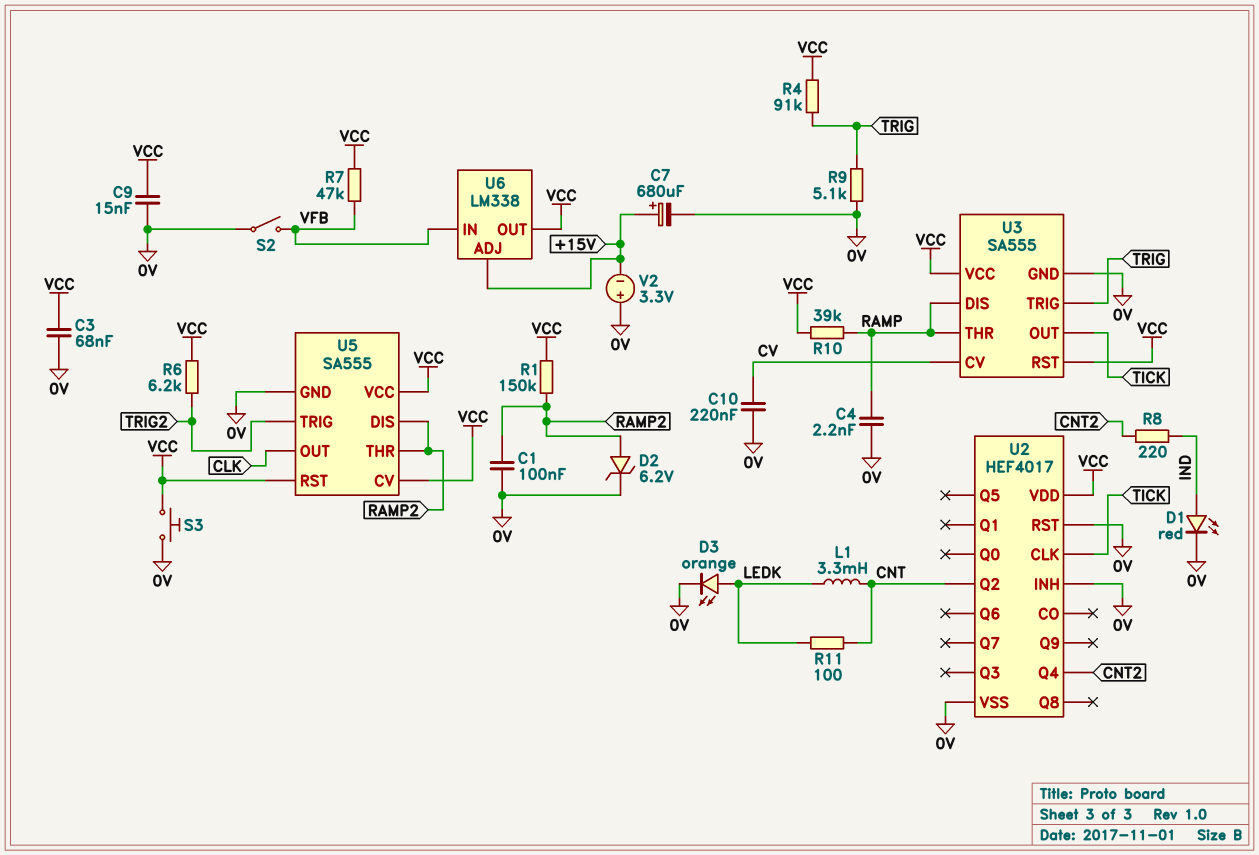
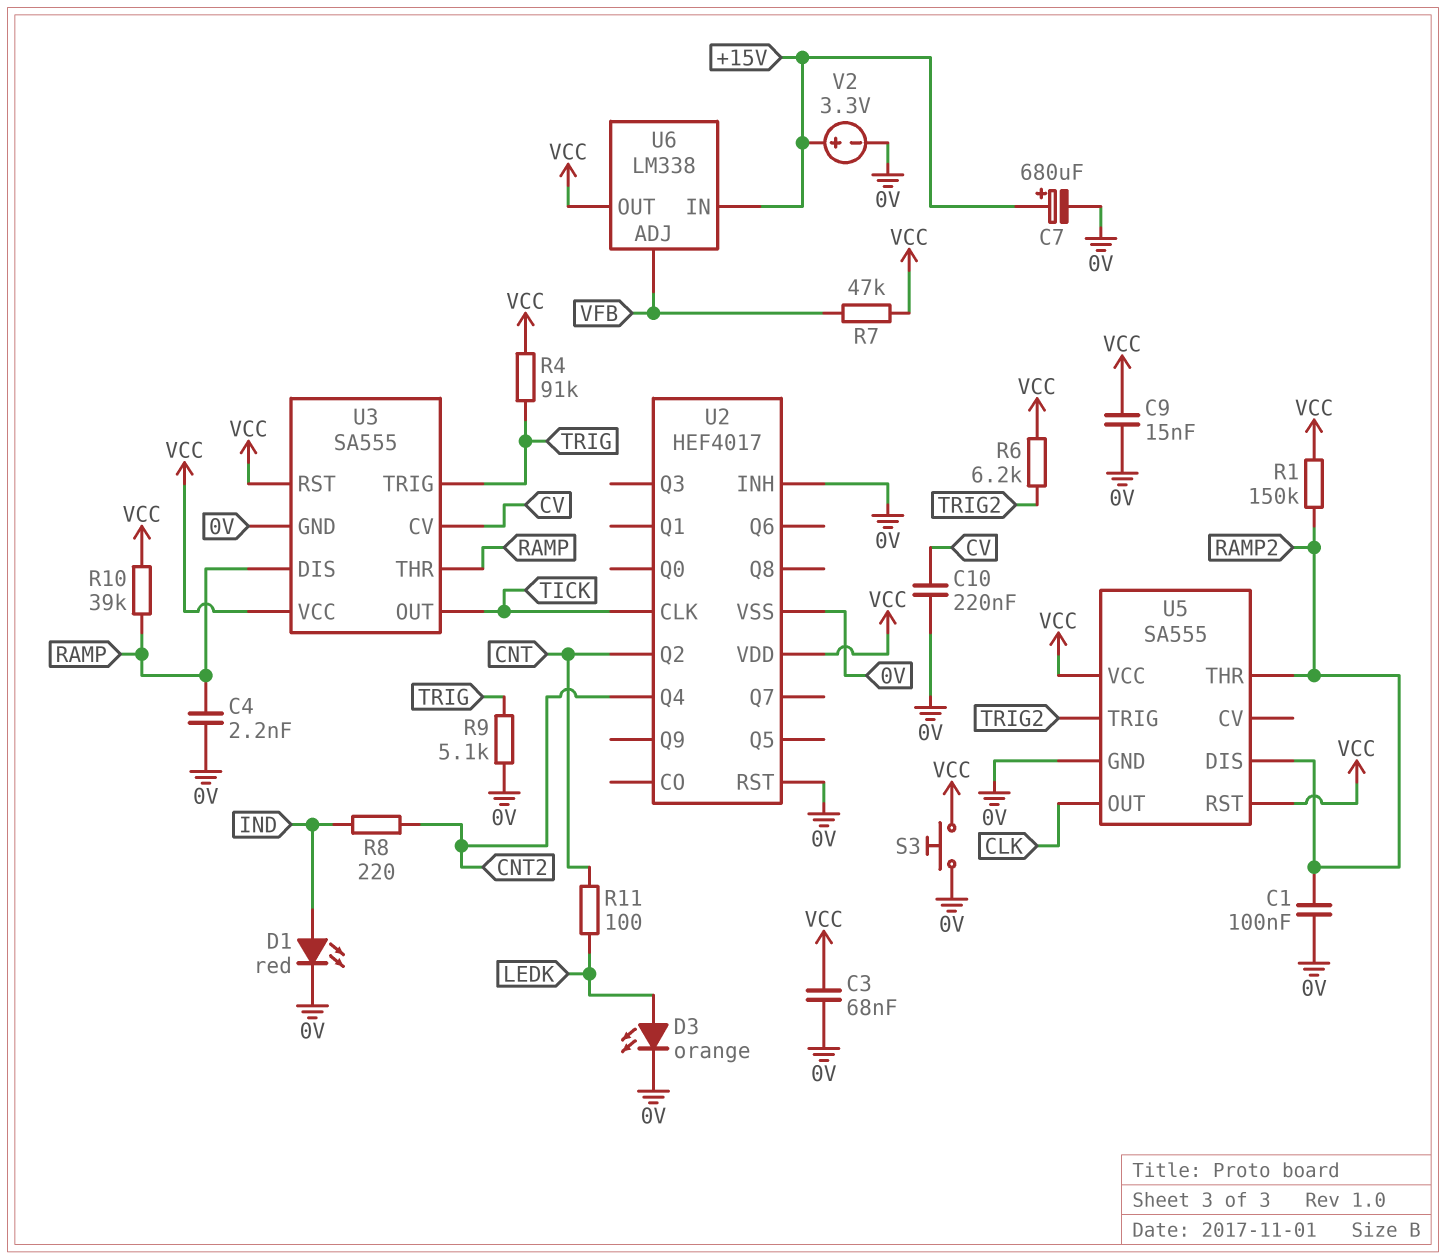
D2: zener 6.2V (A RAMP2, K 0V) -> none
L1: 3.3mH (CNT, LEDK) -> none
S2: switch (0V, VFB) -> none
U5 pin CV: VCC -> none
U6 pin ADJ: +15V -> VFB
U6 pin IN: VFB -> +15V
V2: 3.3V (plus 0V, minus +15V) -> 3.3V (plus +15V, minus 0V)

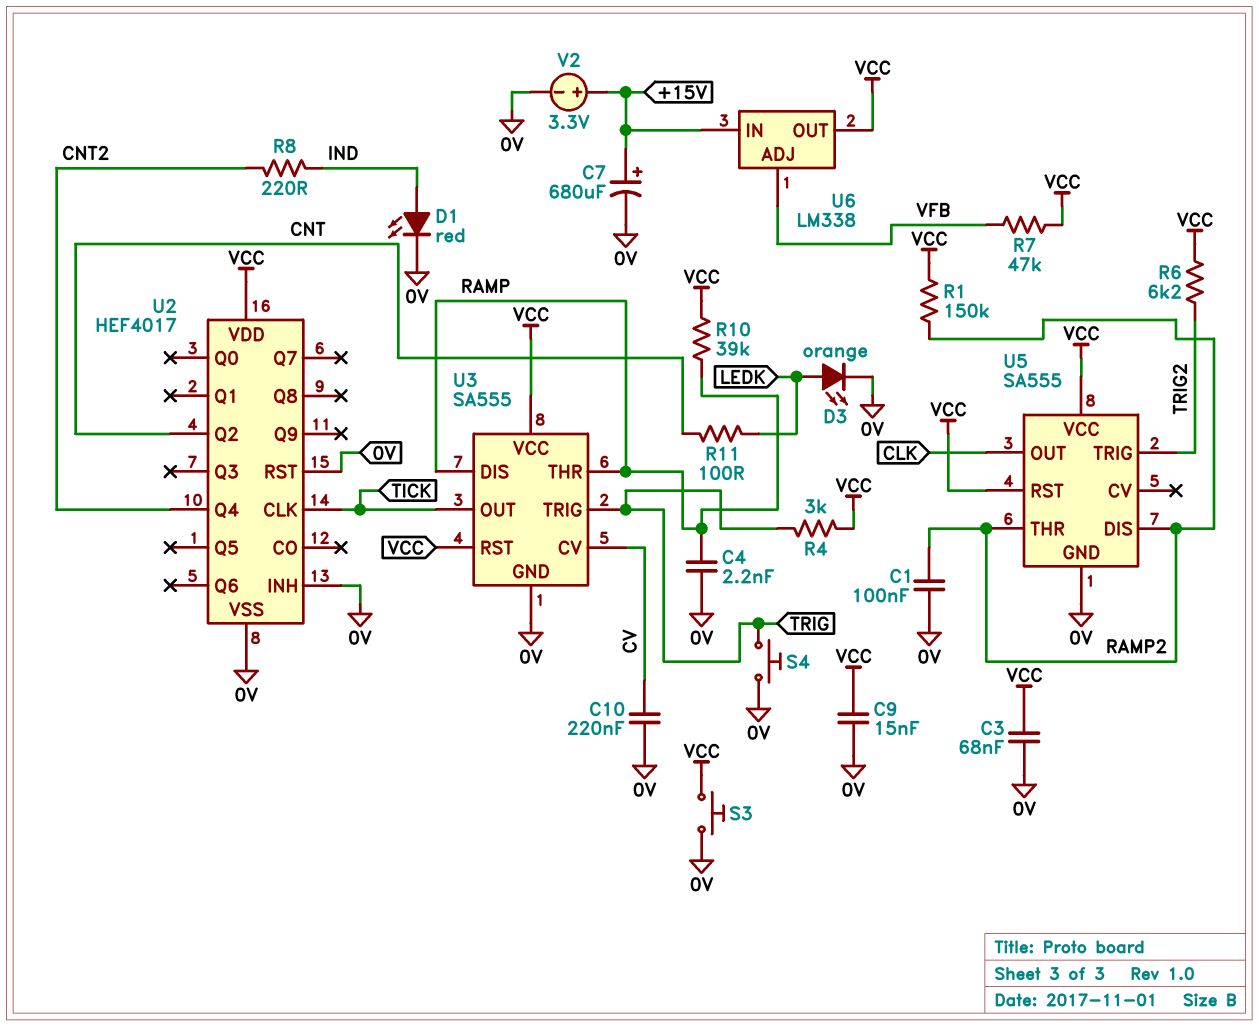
R4: 91k (TRIG, VCC) -> 3k (TRIG, VCC)
R9: 5.1k (0V, TRIG) -> none
S4: none -> button (0V, TRIG)

